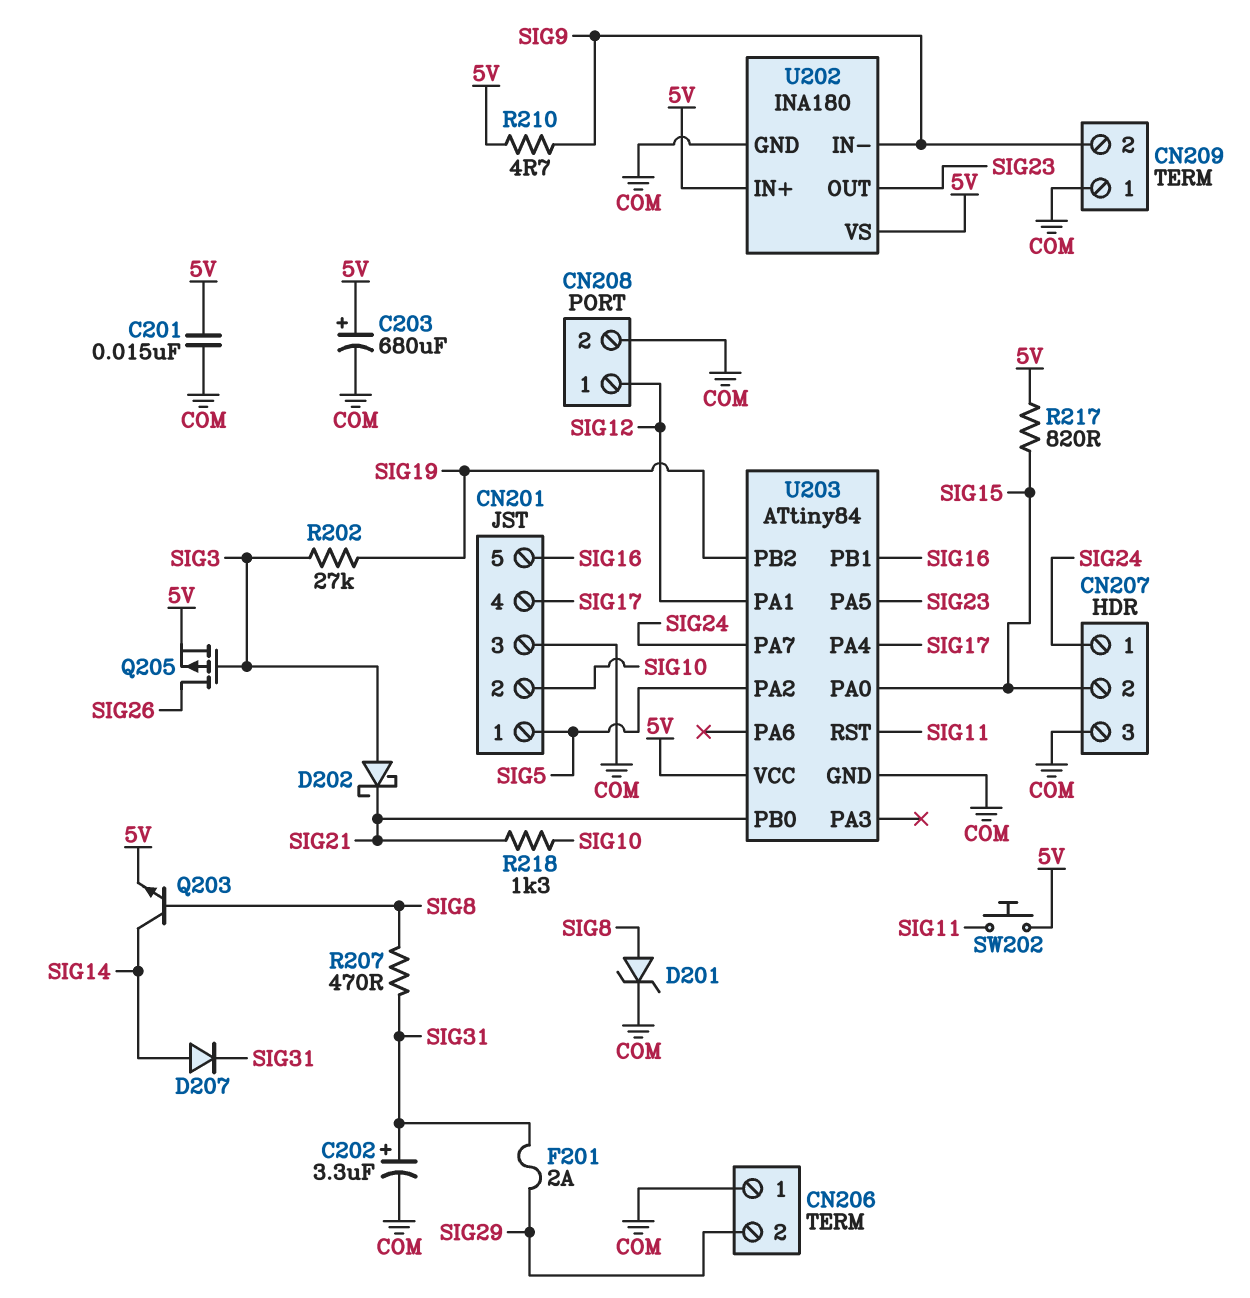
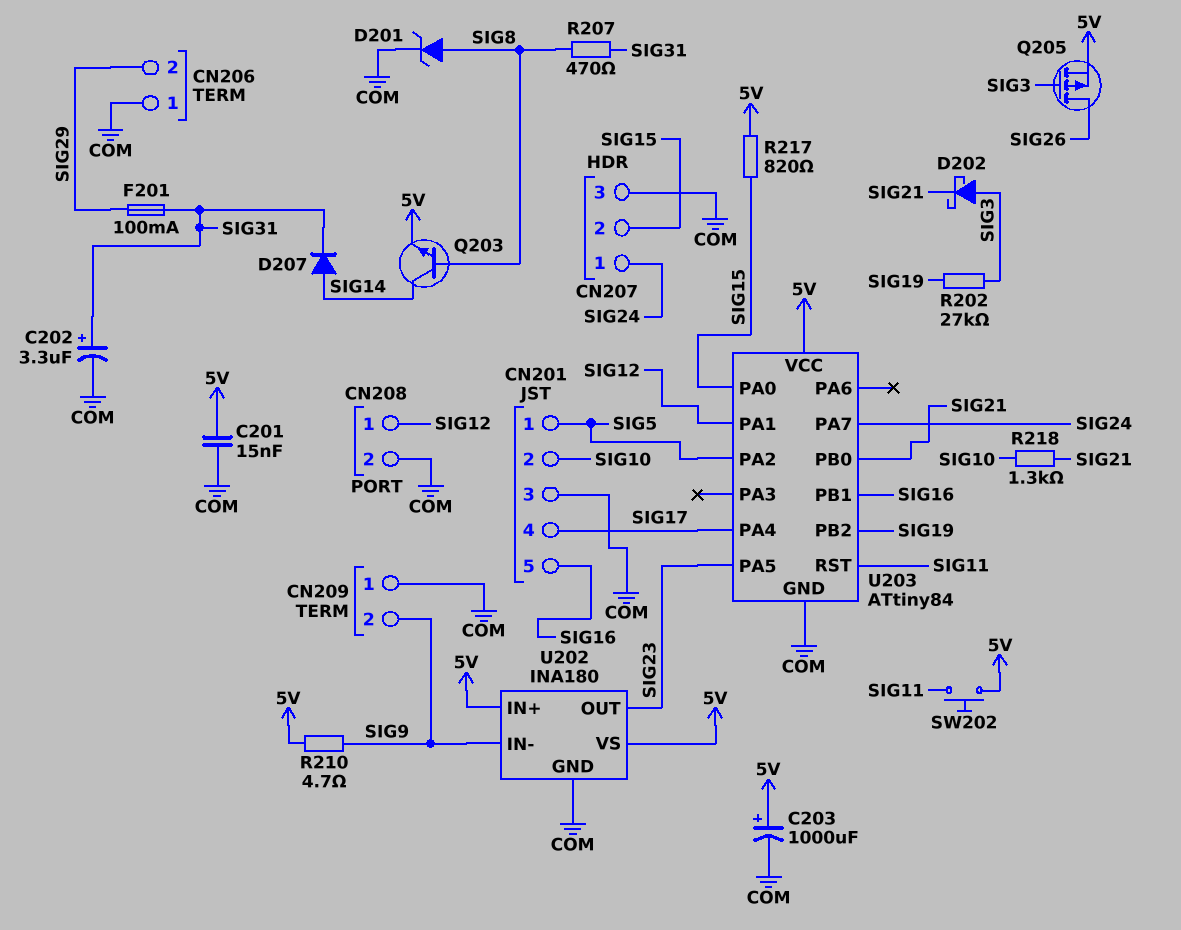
C203: 680uF (plus 5V, minus COM) -> 1000uF (plus 5V, minus COM)
F201: 2A (SIG29, SIG31) -> 100mA (SIG29, SIG31)

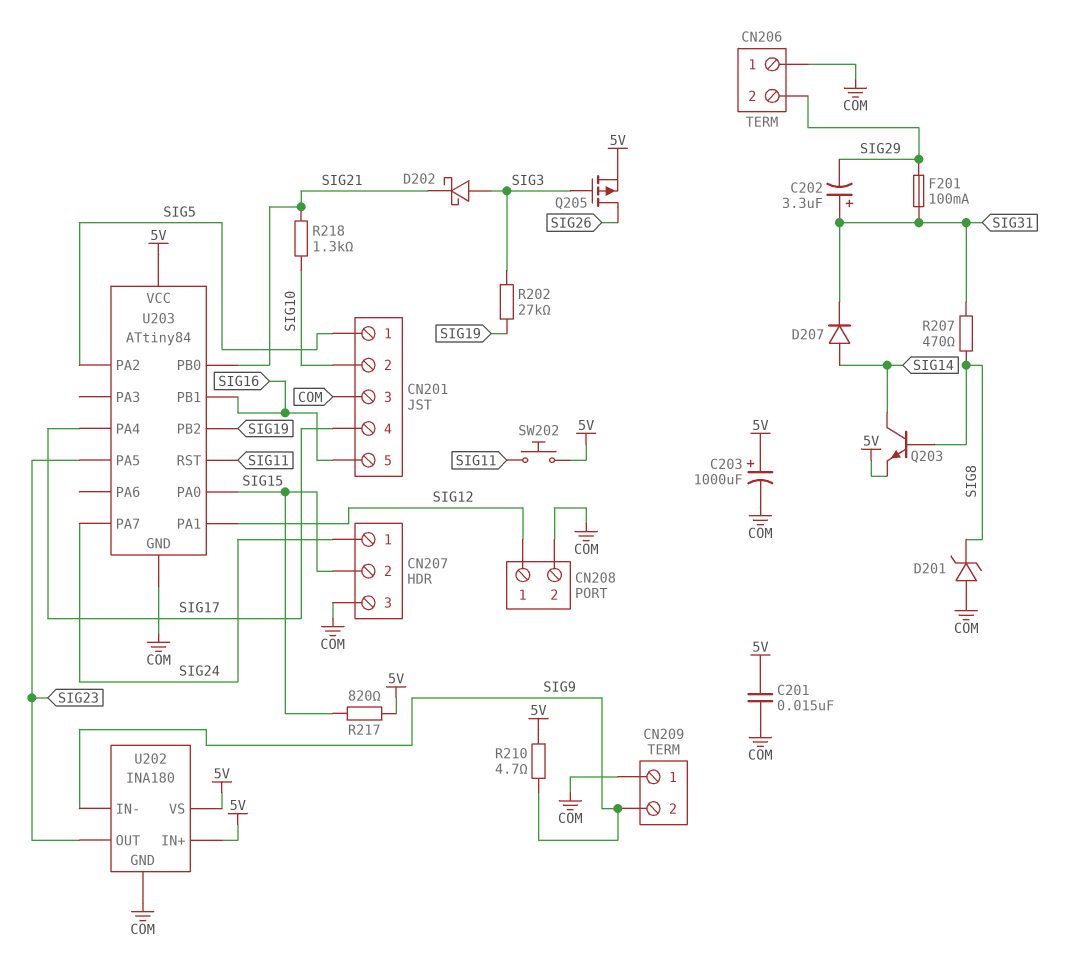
C202: 3.3uF (plus SIG31, minus COM) -> 3.3uF (plus SIG31, minus SIG29)
D201: zener (A SIG8, K COM) -> zener (A COM, K SIG8)

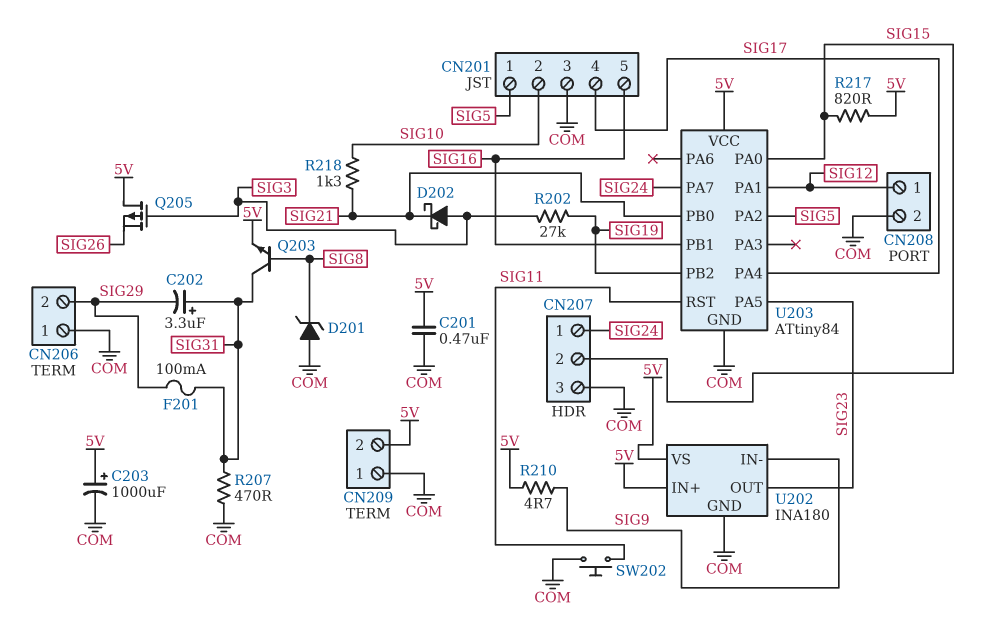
C201: 15nF (5V, COM) -> 470nF (5V, COM)
CN209 pin 2: SIG9 -> 5V
D207: diode (A SIG14, K SIG31) -> none
Q203: NPN (B SIG8, C SIG14, E 5V) -> NPN (B SIG8, C SIG31, E 5V)
Q205: PMOS (G SIG3, D SIG26, S 5V) -> PMOS (G SIG3, D 5V, S SIG26)
R207: 470 (SIG8, SIG31) -> 470 (COM, SIG31)
SW202: button (5V, SIG11) -> button (COM, SIG11)

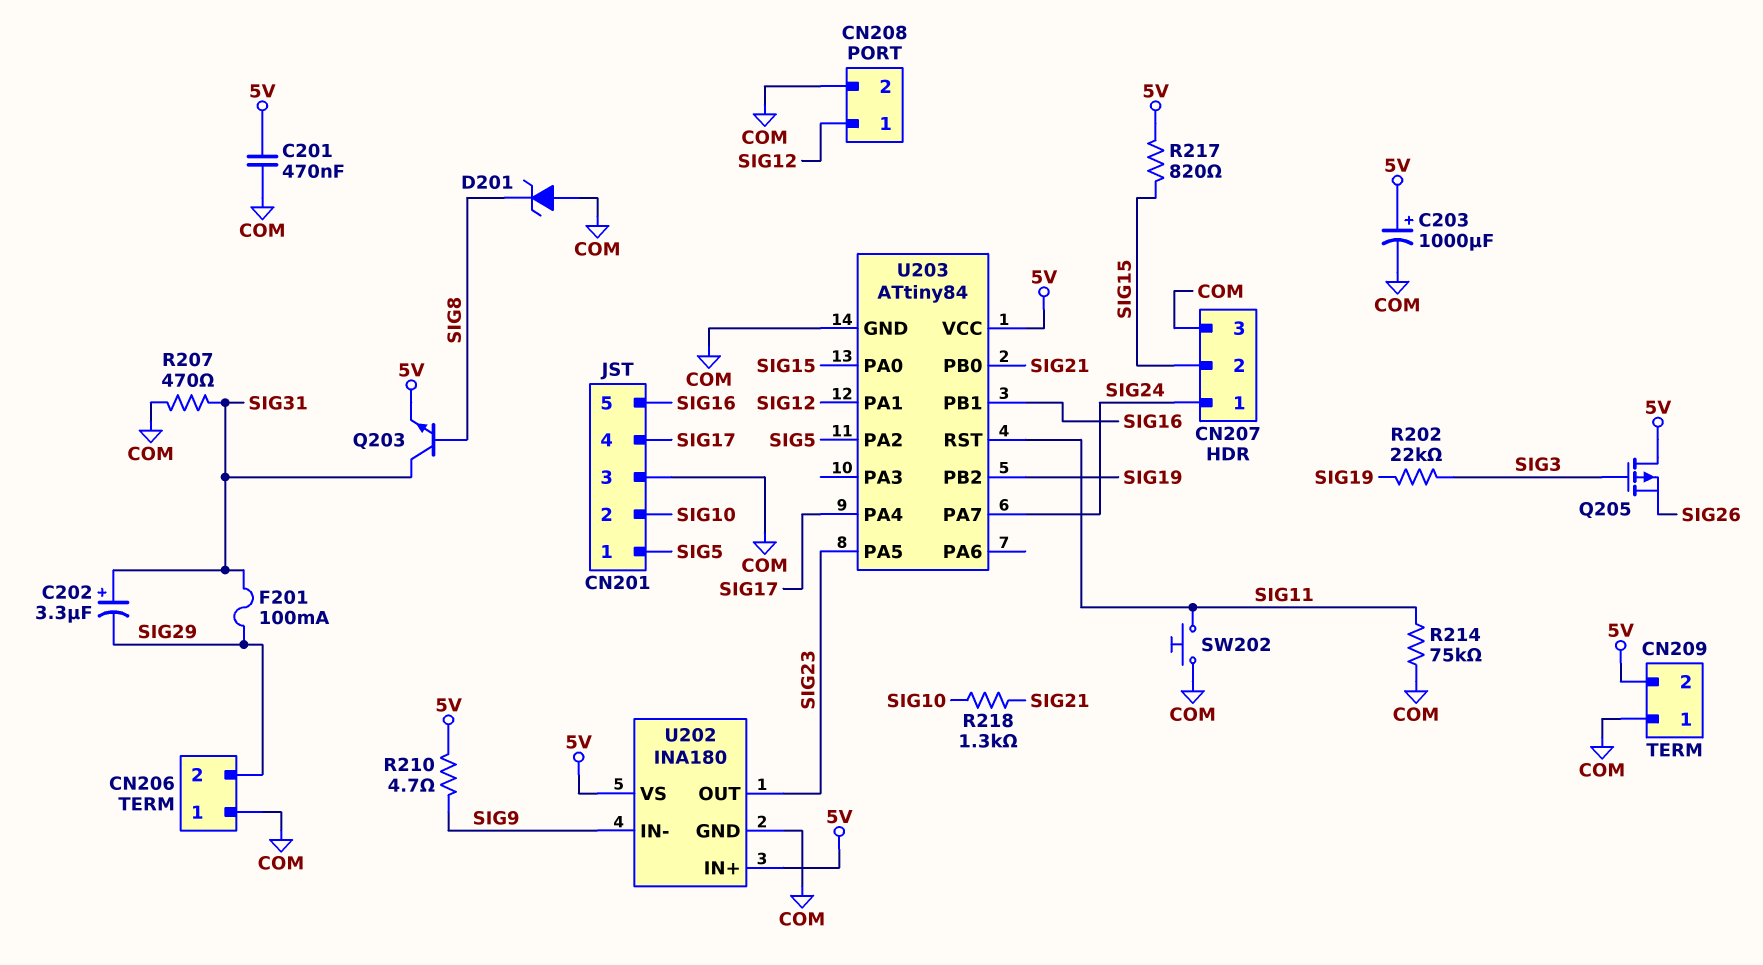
D202: schottky (A SIG3, K SIG21) -> none
R202: 27k (SIG3, SIG19) -> 22k (SIG3, SIG19)
R214: none -> 75k (COM, SIG11)

